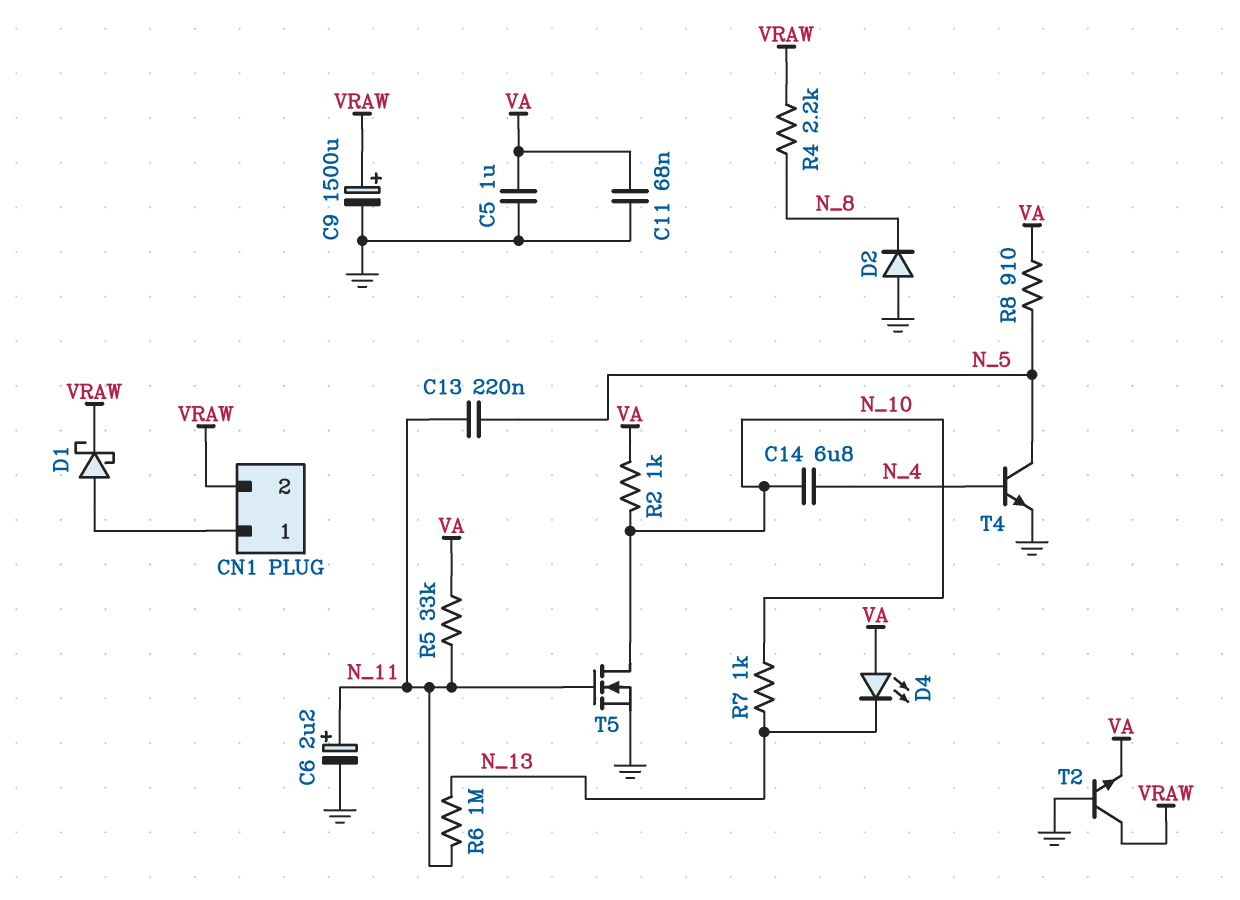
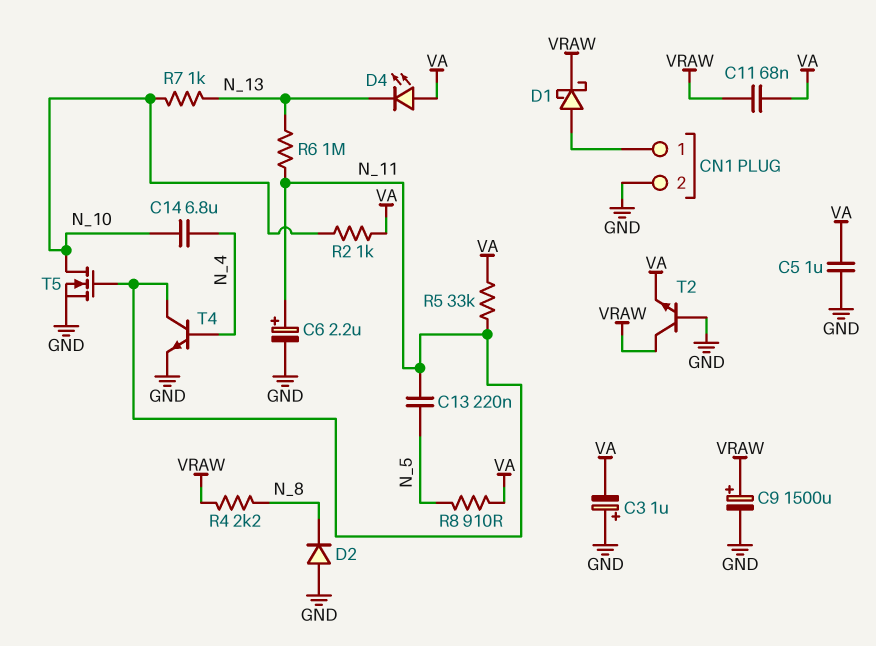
C3: none -> 1uF (plus GND, minus VA)
C11: 68nF (GND, VA) -> 68nF (VA, VRAW)
CN1 pin 2: VRAW -> GND
T4: NPN (B N_4, C N_5, E GND) -> NPN (B N_4, C N_11, E GND)

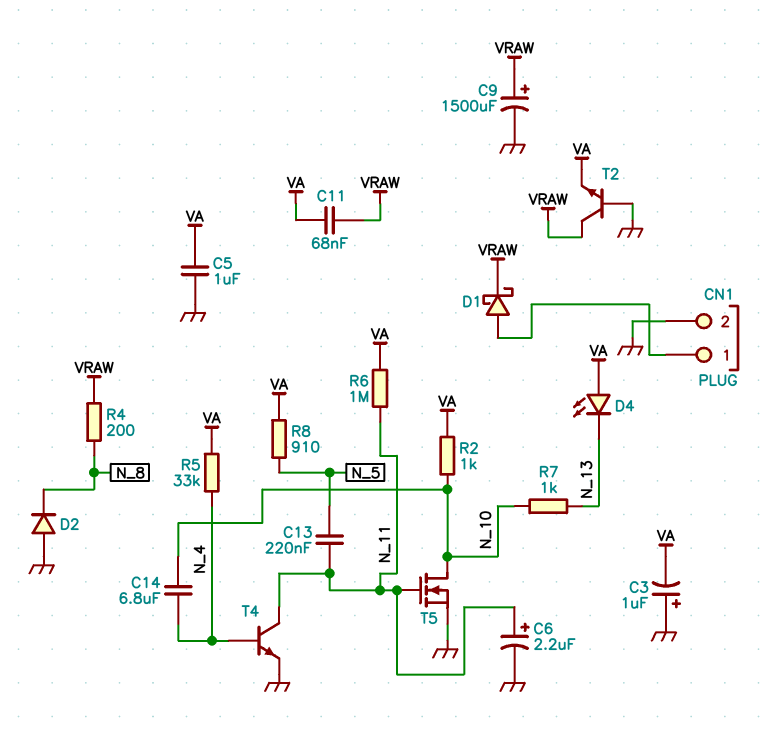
R4: 2.2k (N_8, VRAW) -> 200 (N_8, VRAW)
R5: 33k (N_11, VA) -> 33k (N_4, VA)
R6: 1M (N_11, N_13) -> 1M (N_11, VA)

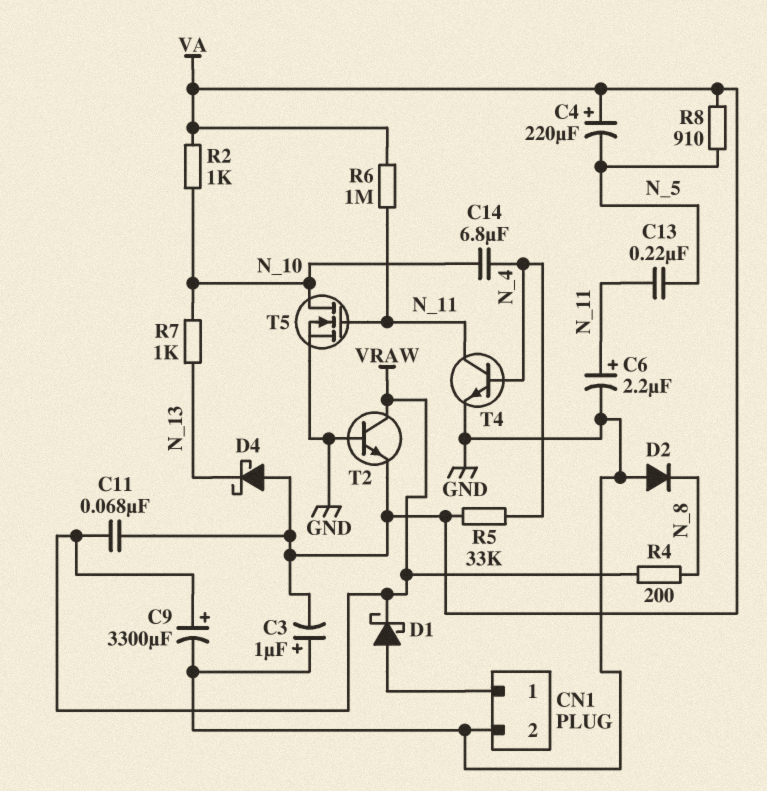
C4: none -> 220uF (plus VA, minus N_5)
C5: 1uF (GND, VA) -> none
C9: 1500uF (plus VRAW, minus GND) -> 3300uF (plus VRAW, minus GND)
D4: LED (A VA, K N_13) -> schottky (A VA, K N_13)

